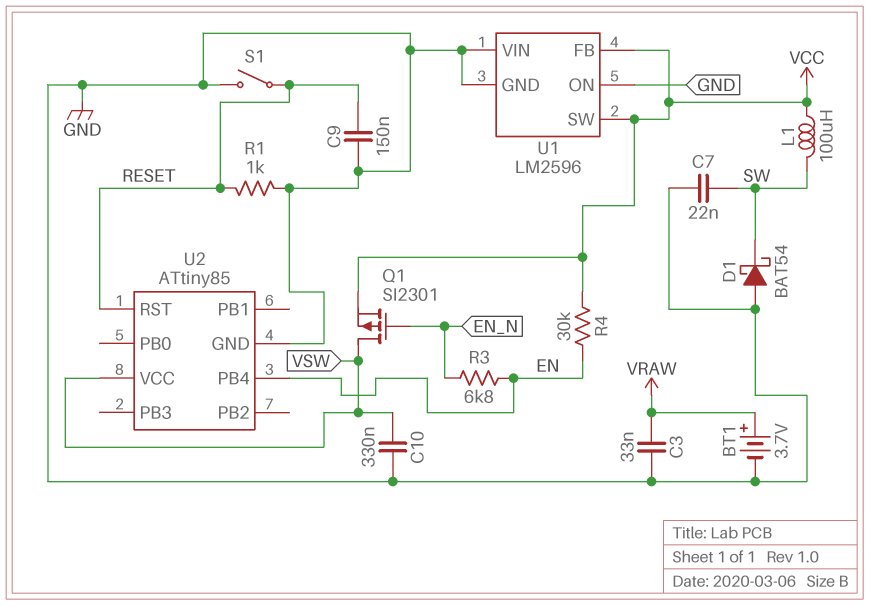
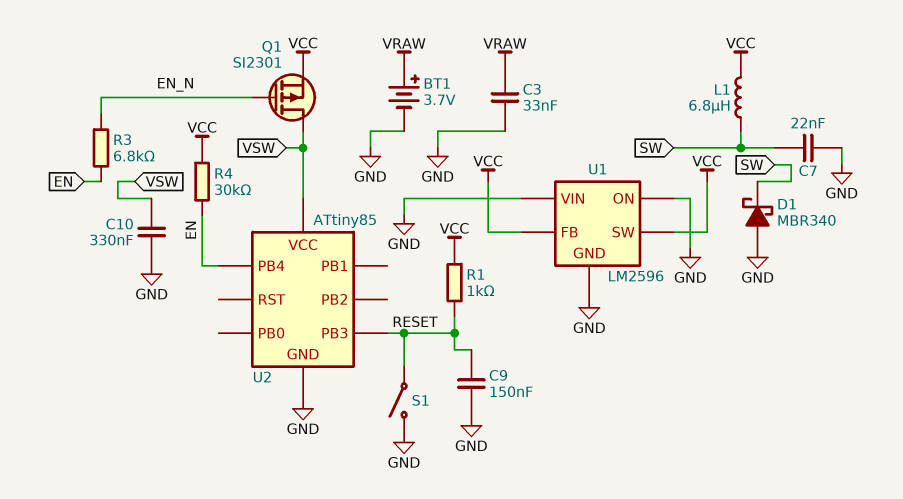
D1: schottky BAT54 (A GND, K SW) -> schottky MBR340 (A GND, K SW)
L1: 100uH (SW, VCC) -> 6.8uH (SW, VCC)
R1: 1k (GND, RESET) -> 1k (RESET, VCC)
U2 pin PB3: none -> RESET
U2 pin RST: RESET -> none

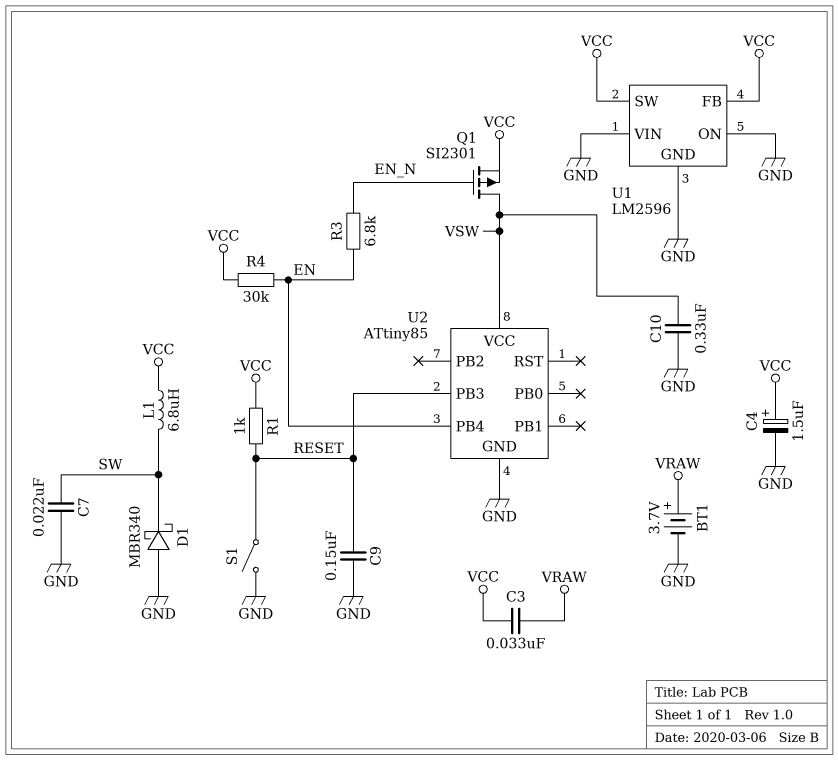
C3: 33nF (GND, VRAW) -> 33nF (VCC, VRAW)
C4: none -> 1.5uF (plus VCC, minus GND)

